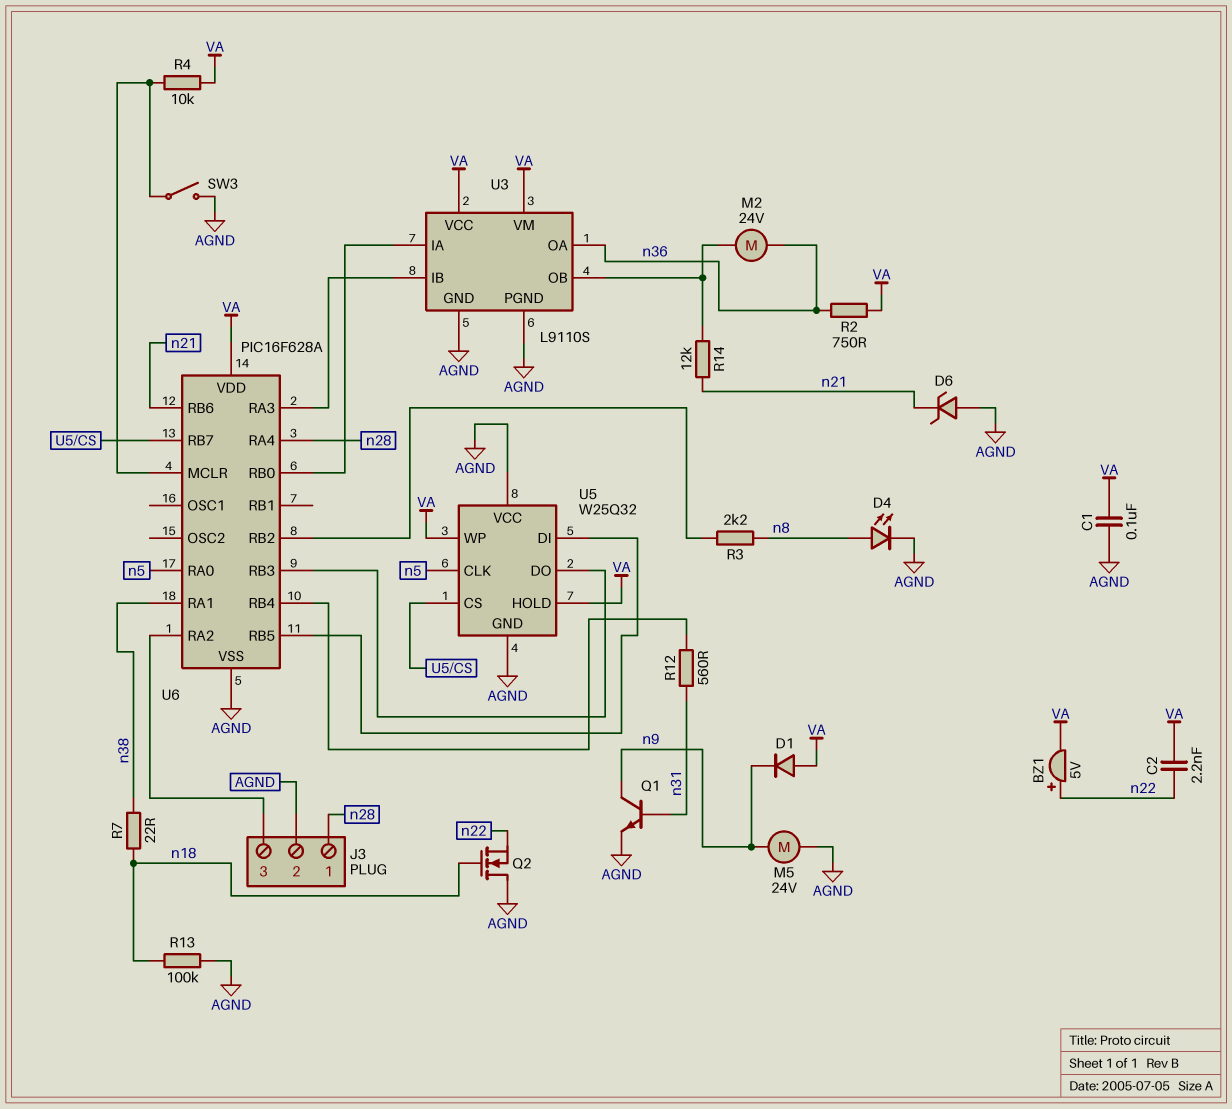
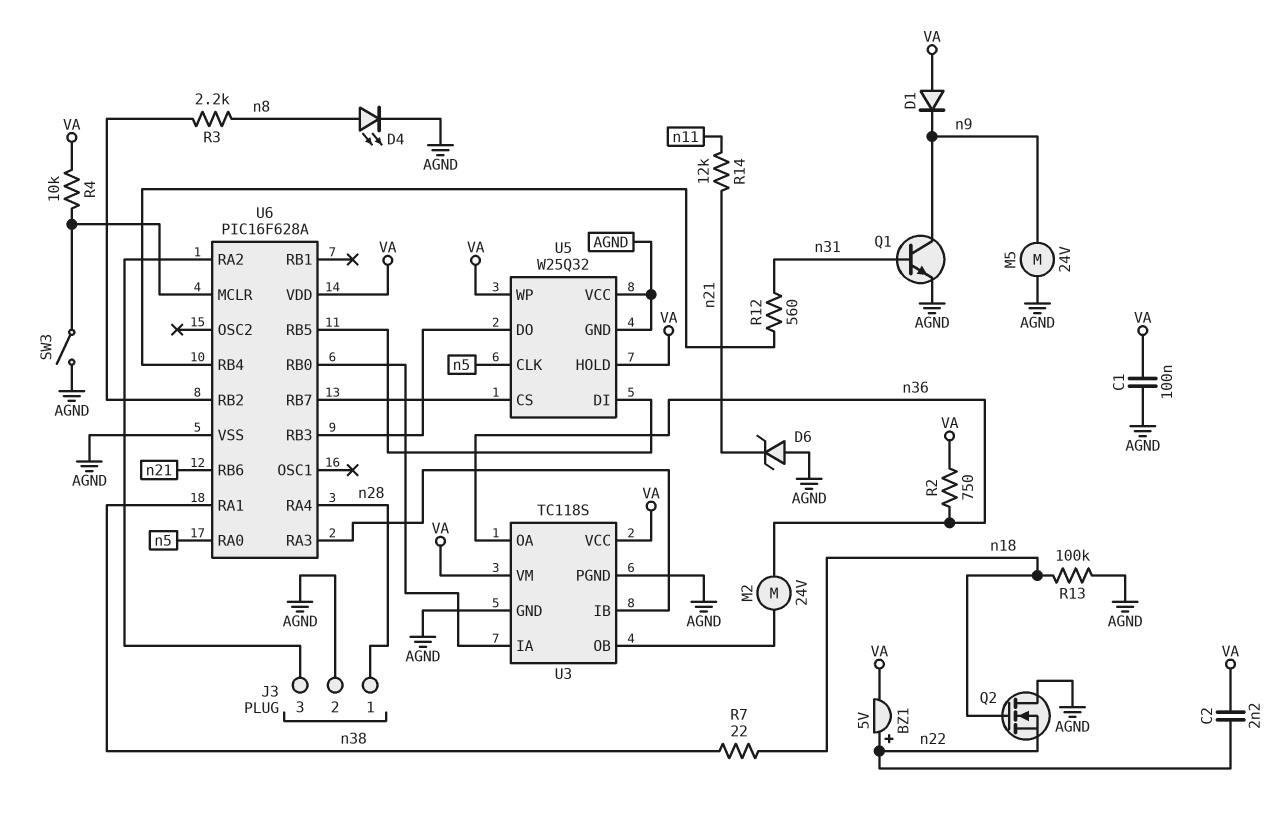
R14: 12k (U3/OB, n21) -> 12k (n11, n21)
U3: L9110S -> TC118S

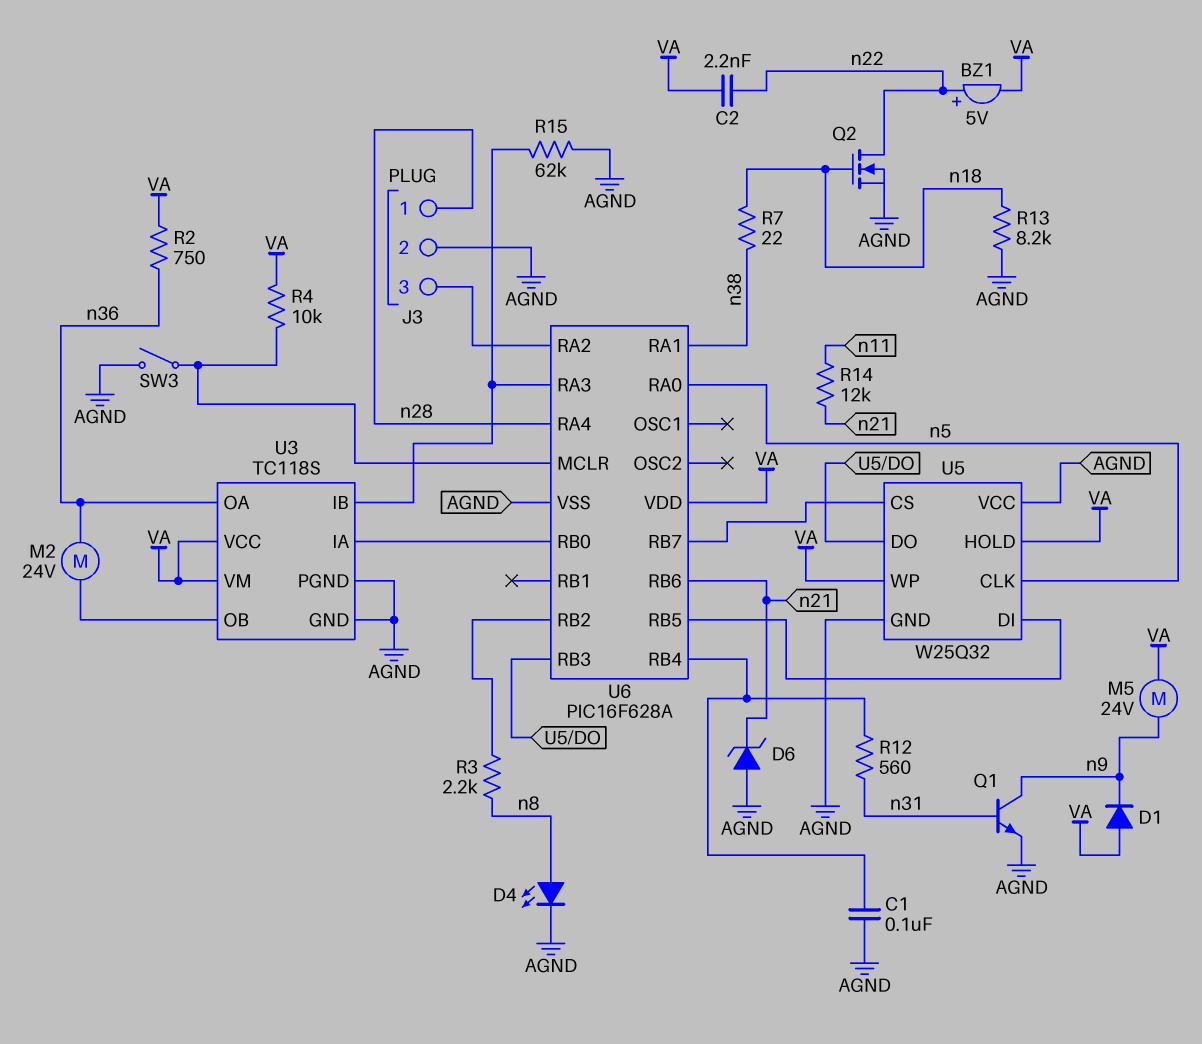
C1: 100nF (AGND, VA) -> 100nF (AGND, U6/RB4)
M5: motor 24V (AGND, n9) -> motor 24V (VA, n9)
Q2: NMOS (G n18, D AGND, S n22) -> NMOS (G n18, D n22, S AGND)
R13: 100k (AGND, n18) -> 8.2k (AGND, n18)
R15: none -> 62k (AGND, U3/IB)

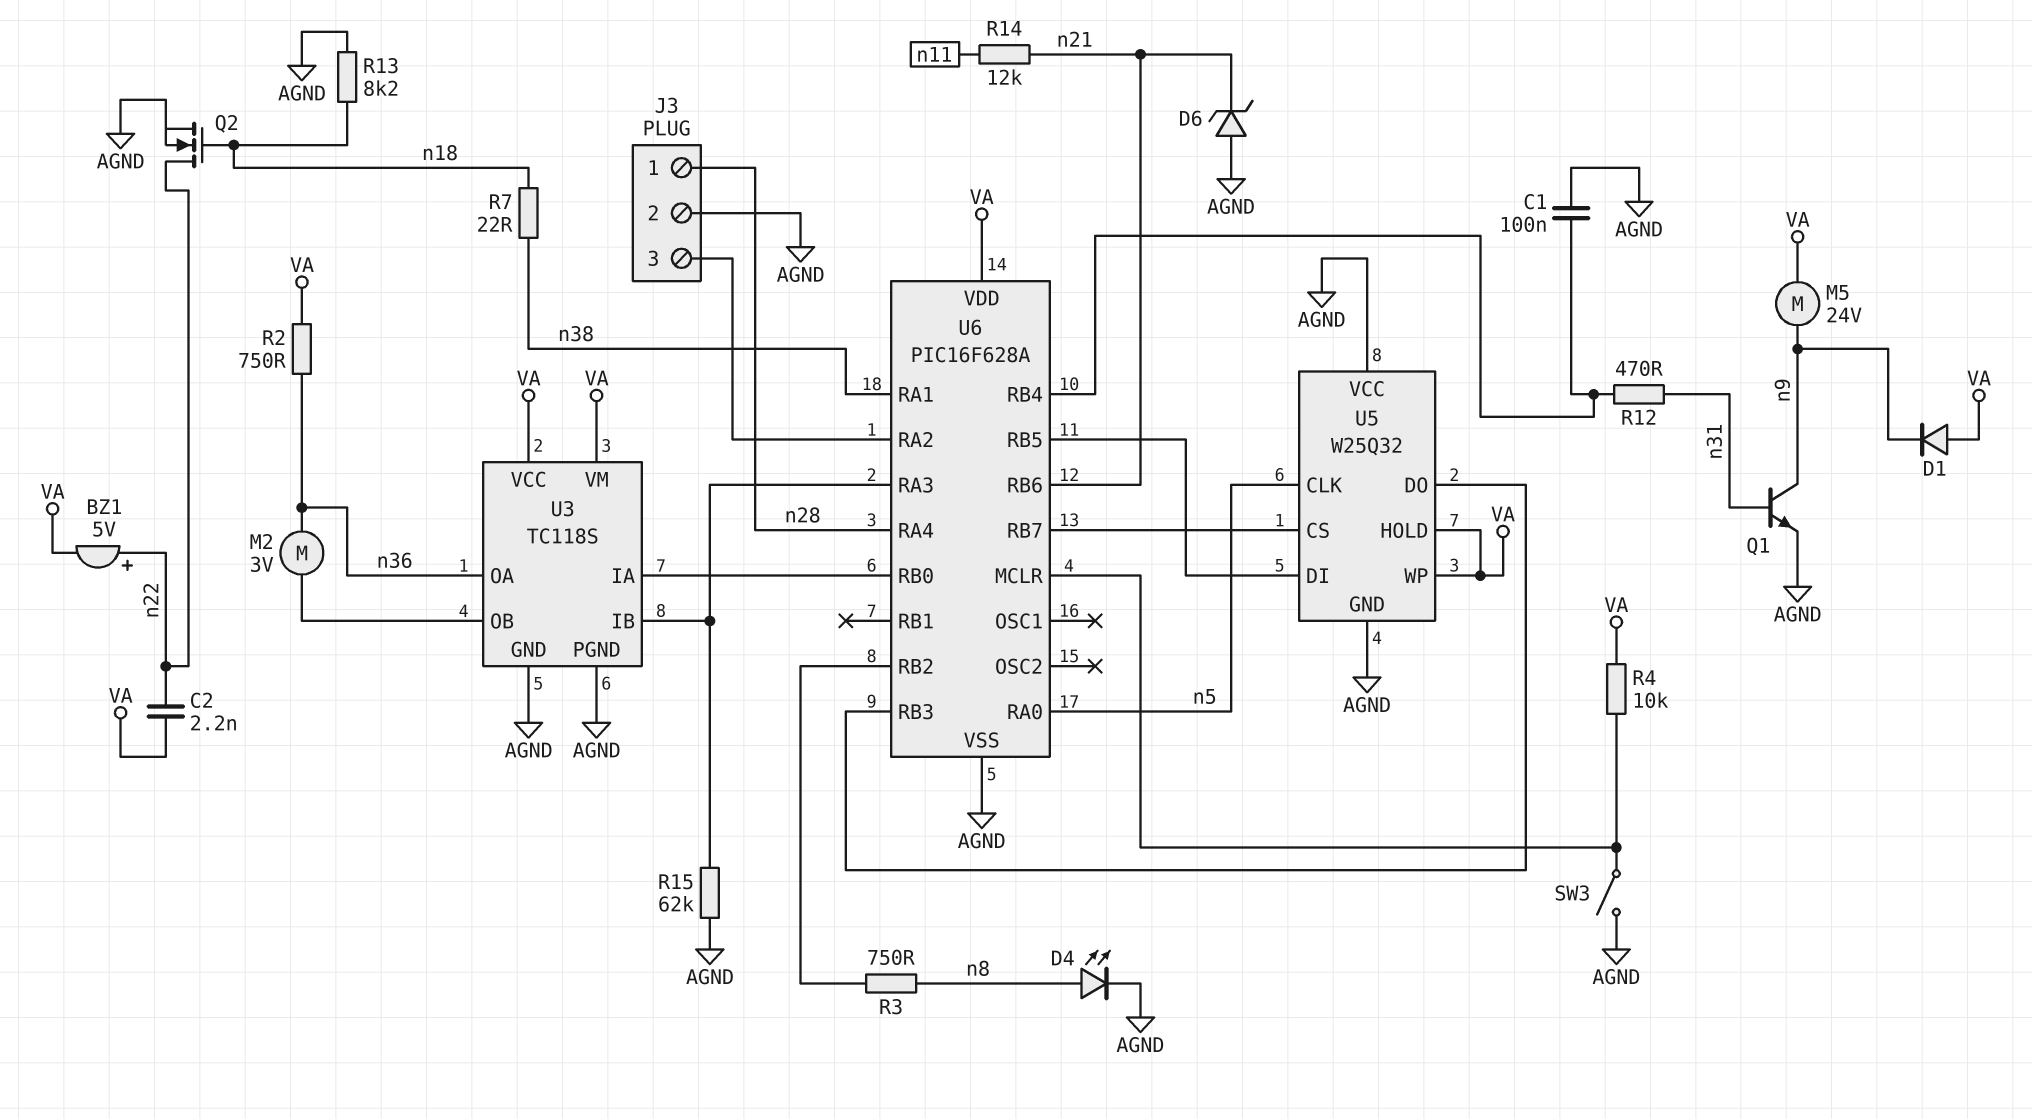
M2: motor 24V (U3/OB, n36) -> motor 3V (U3/OB, n36)
R3: 2.2k (U6/RB2, n8) -> 750 (U6/RB2, n8)
R12: 560 (U6/RB4, n31) -> 470 (U6/RB4, n31)

